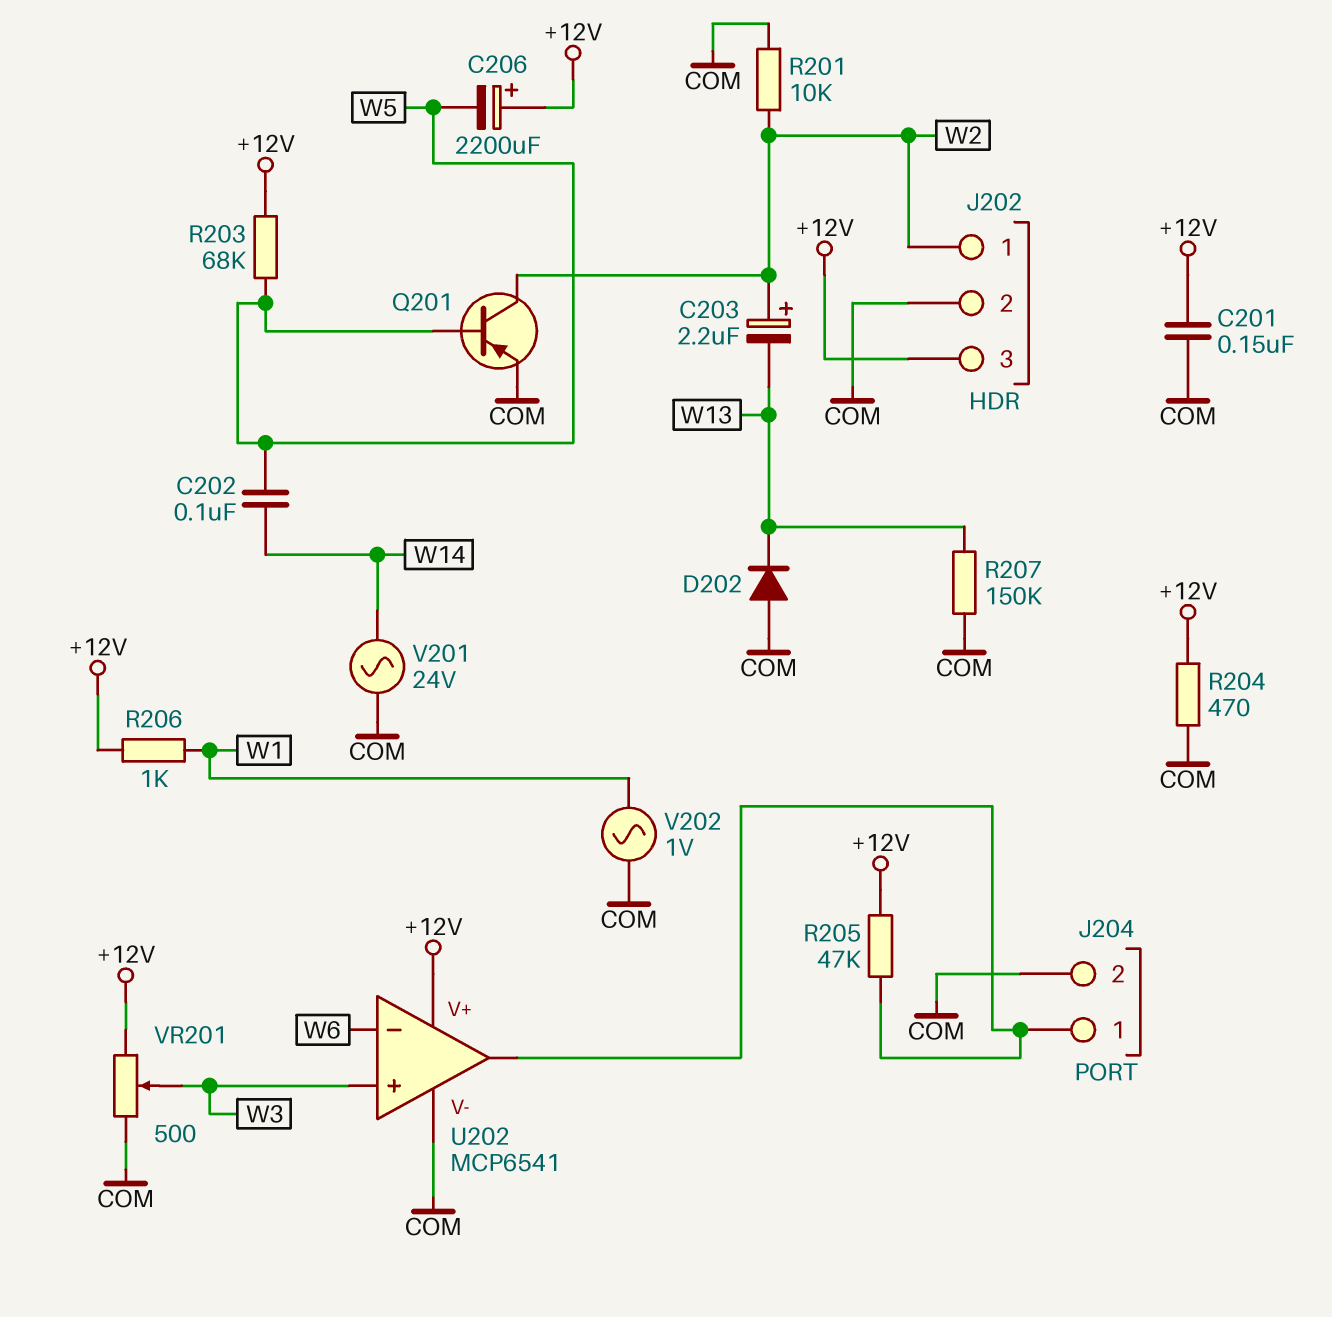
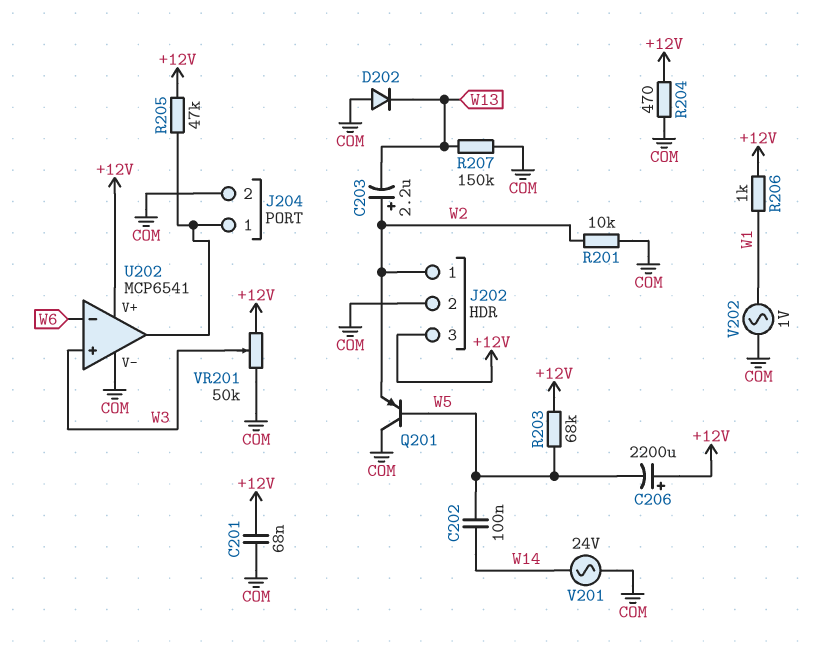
C201: 150nF (+12V, COM) -> 68nF (+12V, COM)
Q201: PNP (B W5, C W2, E COM) -> PNP (B W5, C COM, E W2)
VR201: 500 (+12V, COM, wiper W3) -> 50k (+12V, COM, wiper W3)

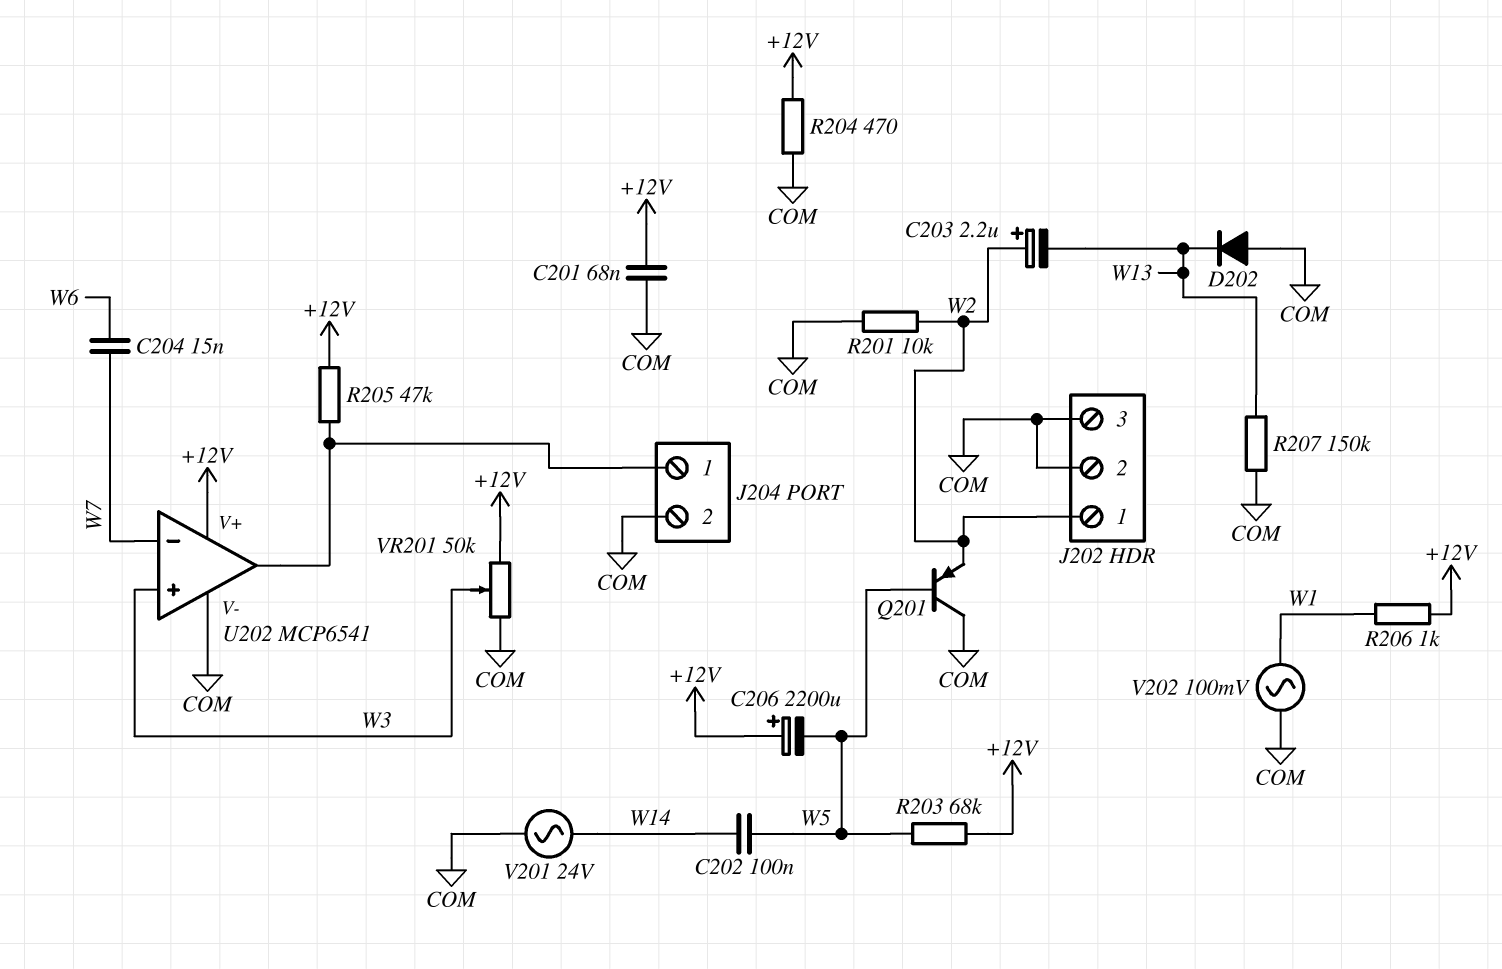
C204: none -> 15nF (W6, W7)
J202 pin 3: +12V -> COM
U202 pin in-: W6 -> W7
V202: AC 1V (COM, W1) -> AC 100mV (COM, W1)

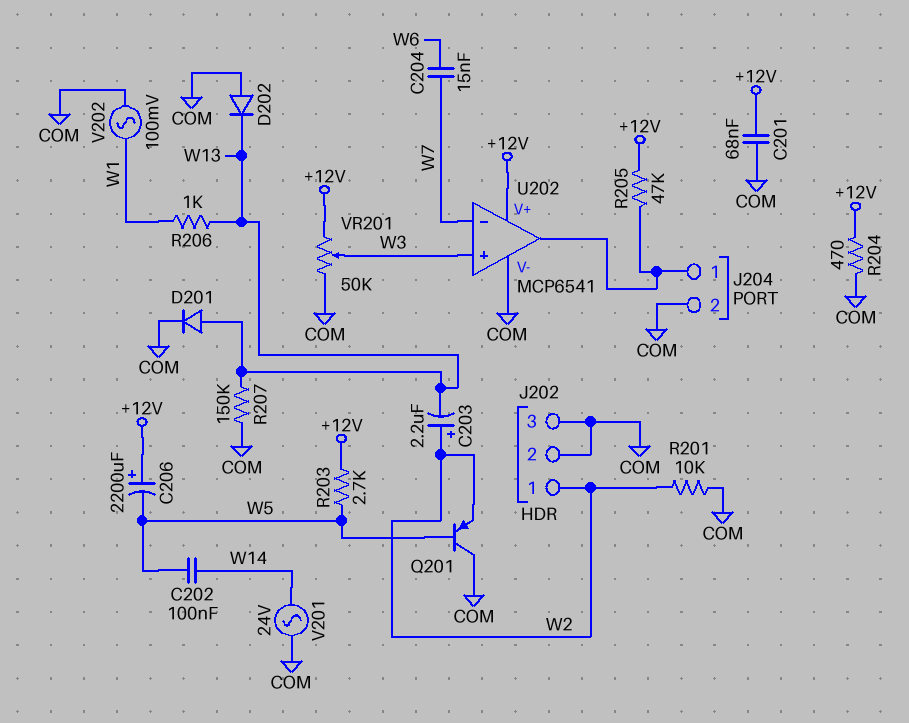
D201: none -> diode (A W13, K COM)
R203: 68k (+12V, W5) -> 2.7k (+12V, W5)
R206: 1k (+12V, W1) -> 1k (W1, W13)

